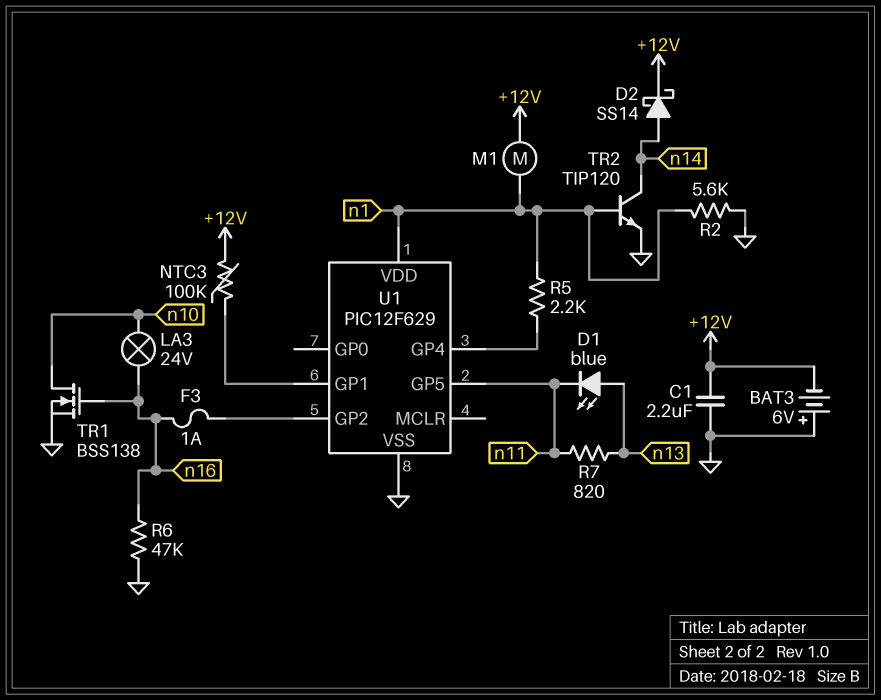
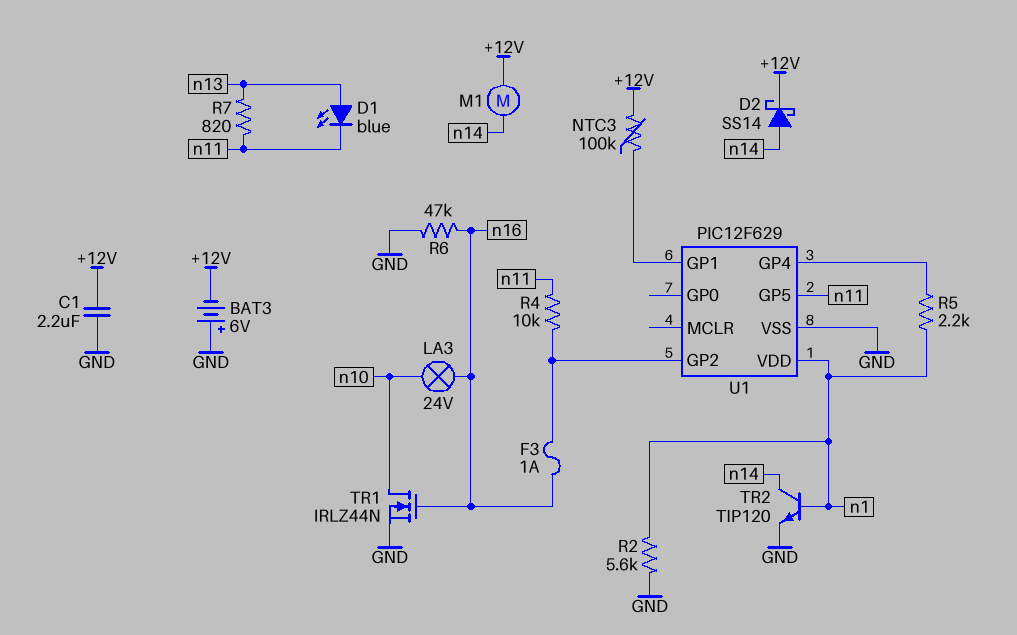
M1: motor (+12V, n1) -> motor (+12V, n14)
R4: none -> 10k (U1/GP2, n11)
TR1: NMOS BSS138 (G n16, D n10, S GND) -> NMOS IRLZ44N (G n16, D n10, S GND)

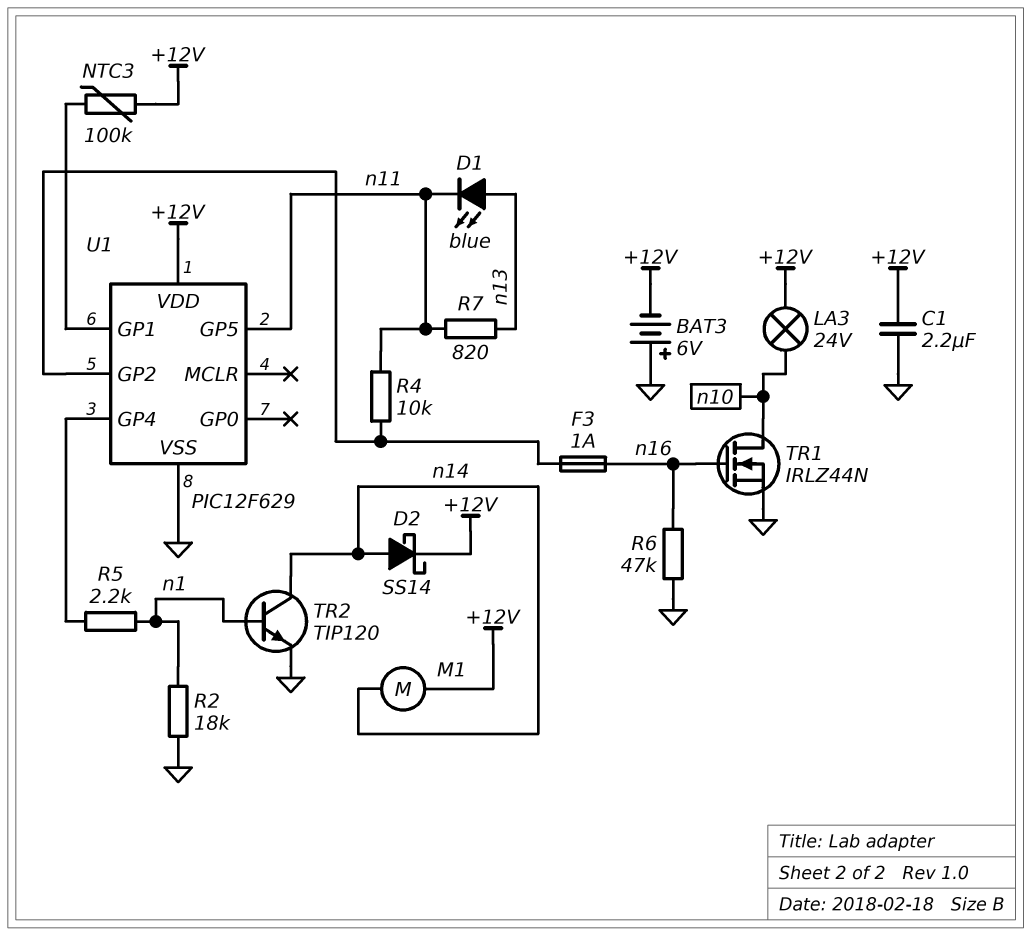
LA3: lamp 24V (n10, n16) -> lamp 24V (+12V, n10)
R2: 5.6k (GND, n1) -> 18k (GND, n1)
U1 pin VDD: n1 -> +12V

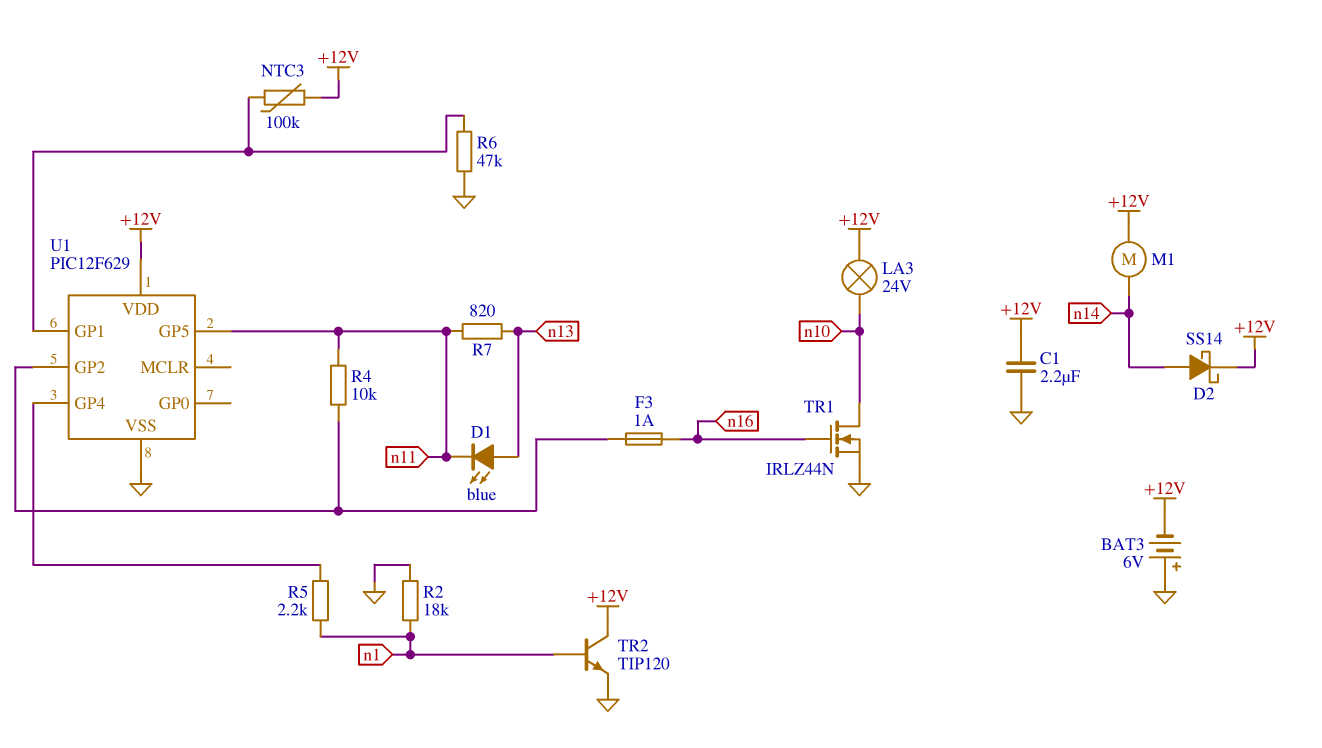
R6: 47k (GND, n16) -> 47k (GND, U1/GP1)
TR2: NPN TIP120 (B n1, C n14, E GND) -> NPN TIP120 (B n1, C +12V, E GND)

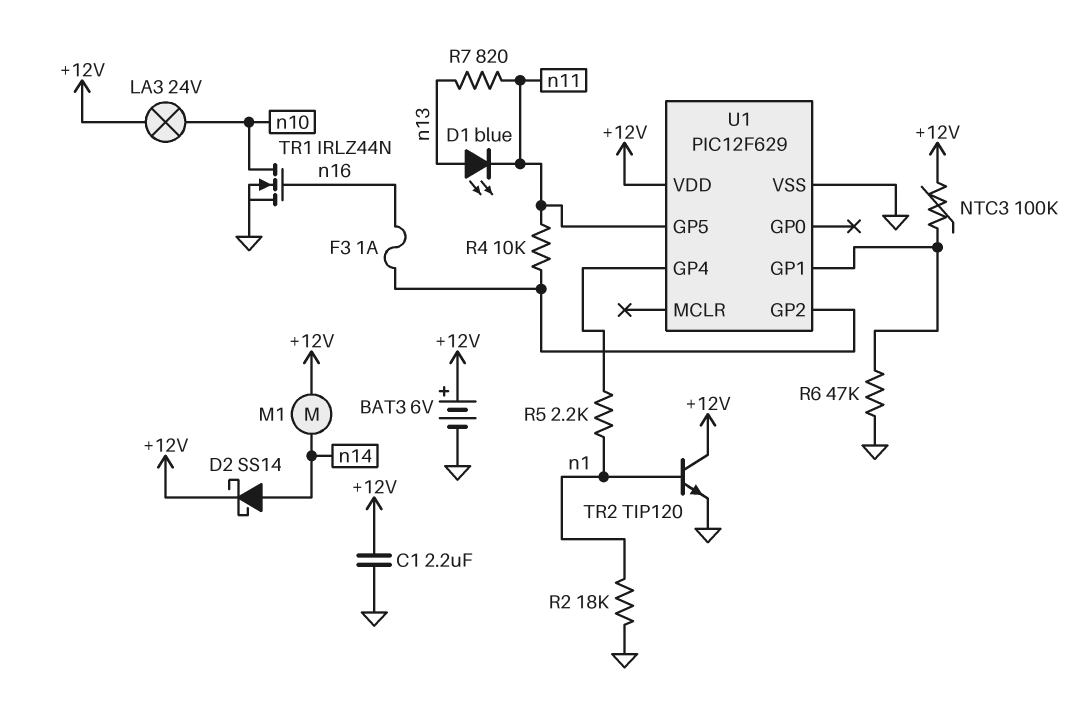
BAT3: 6V (plus GND, minus +12V) -> 6V (plus +12V, minus GND)

